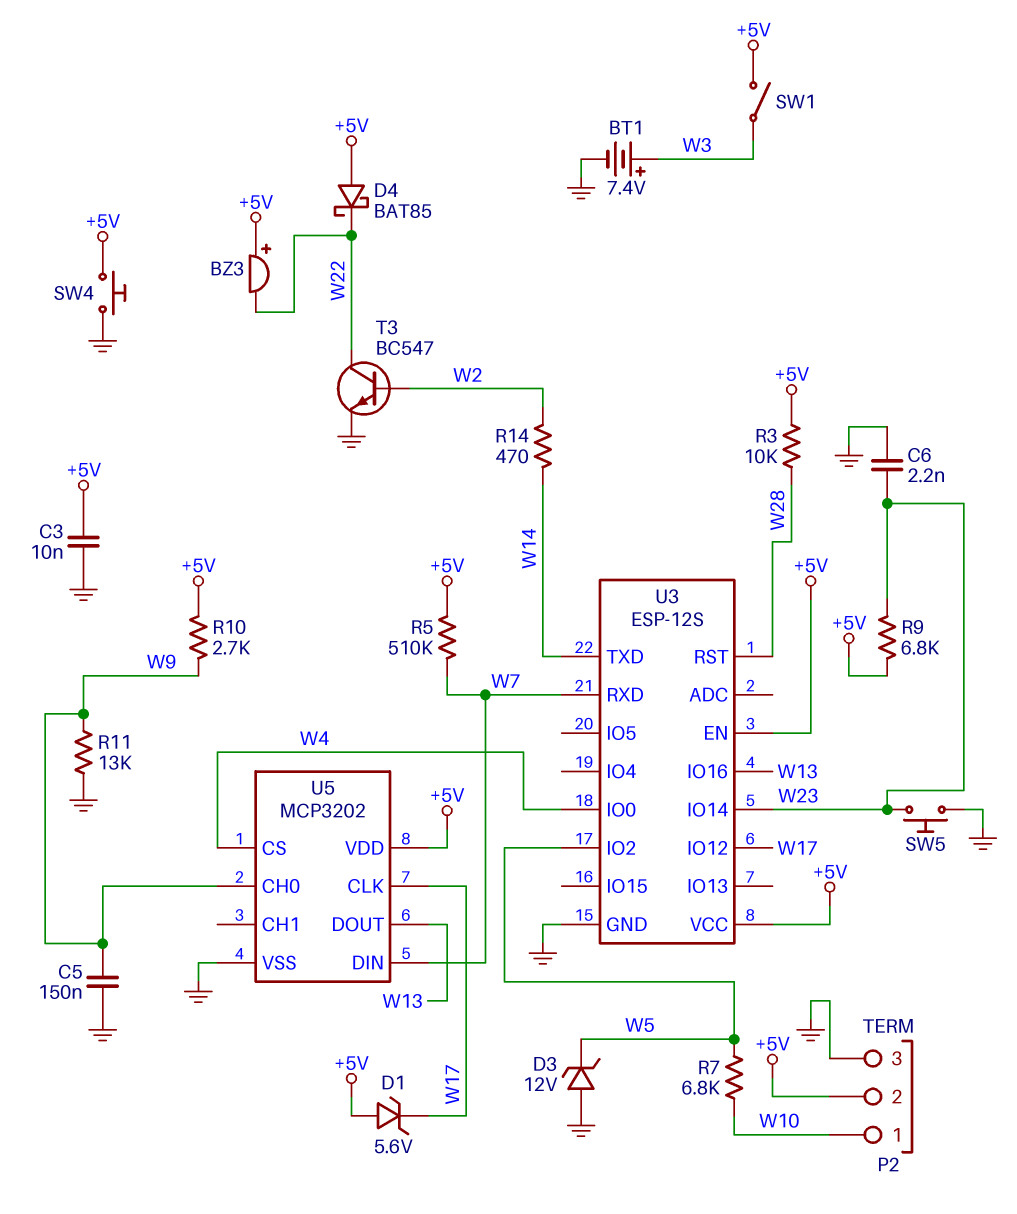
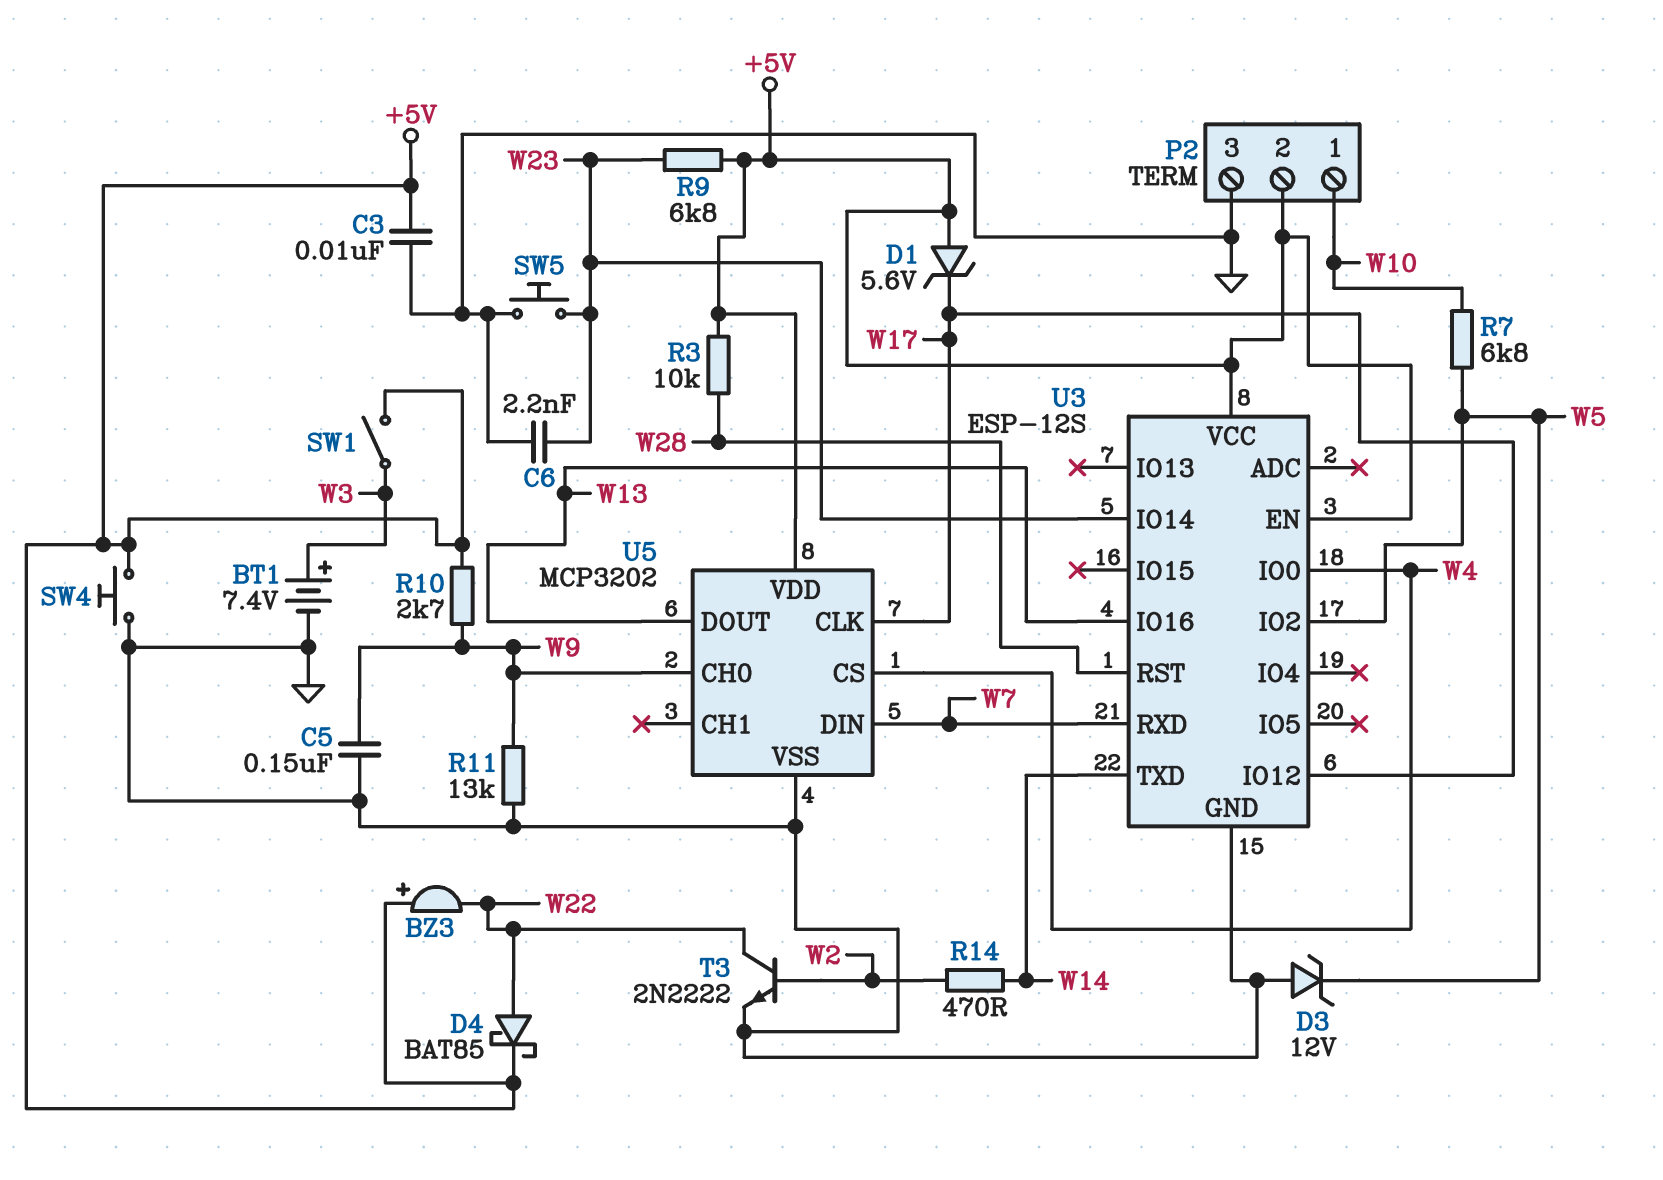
D4: schottky BAT85 (A +5V, K W22) -> schottky BAT85 (A W22, K +5V)
R5: 510k (+5V, W7) -> none
T3: NPN BC547 (B W2, C W22, E GND) -> NPN 2N2222 (B W2, C W22, E GND)

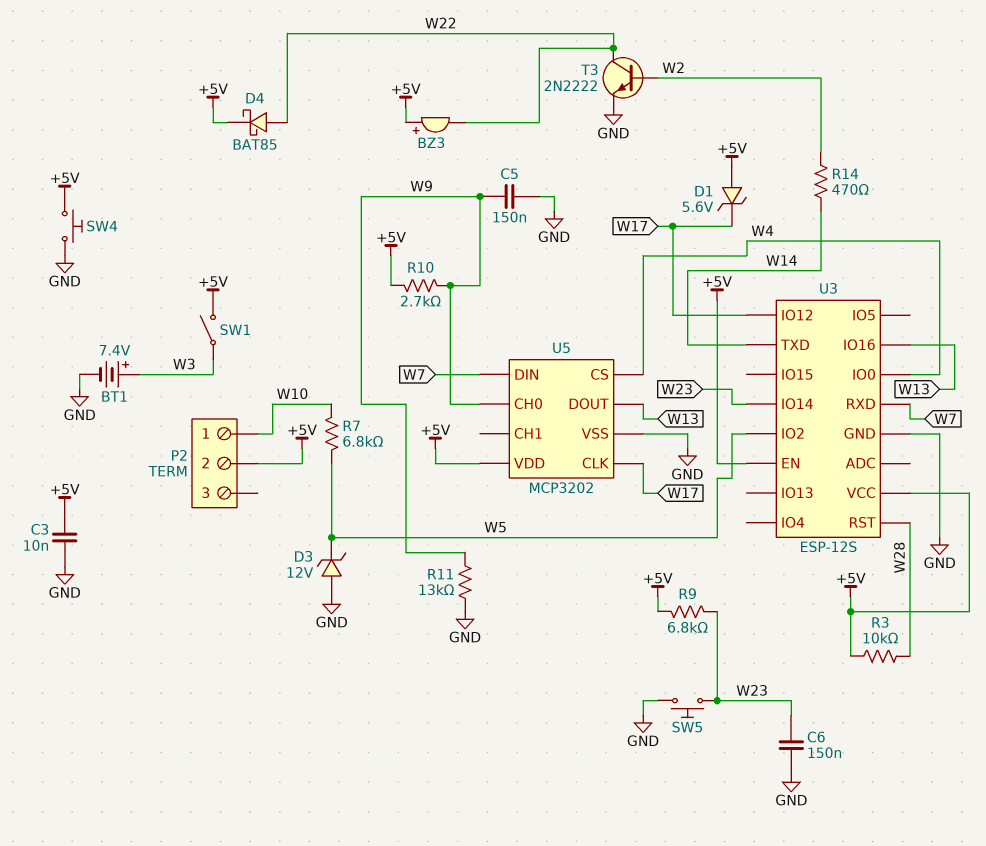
C6: 2.2nF (GND, W23) -> 150nF (GND, W23)
P2 pin 3: GND -> none

